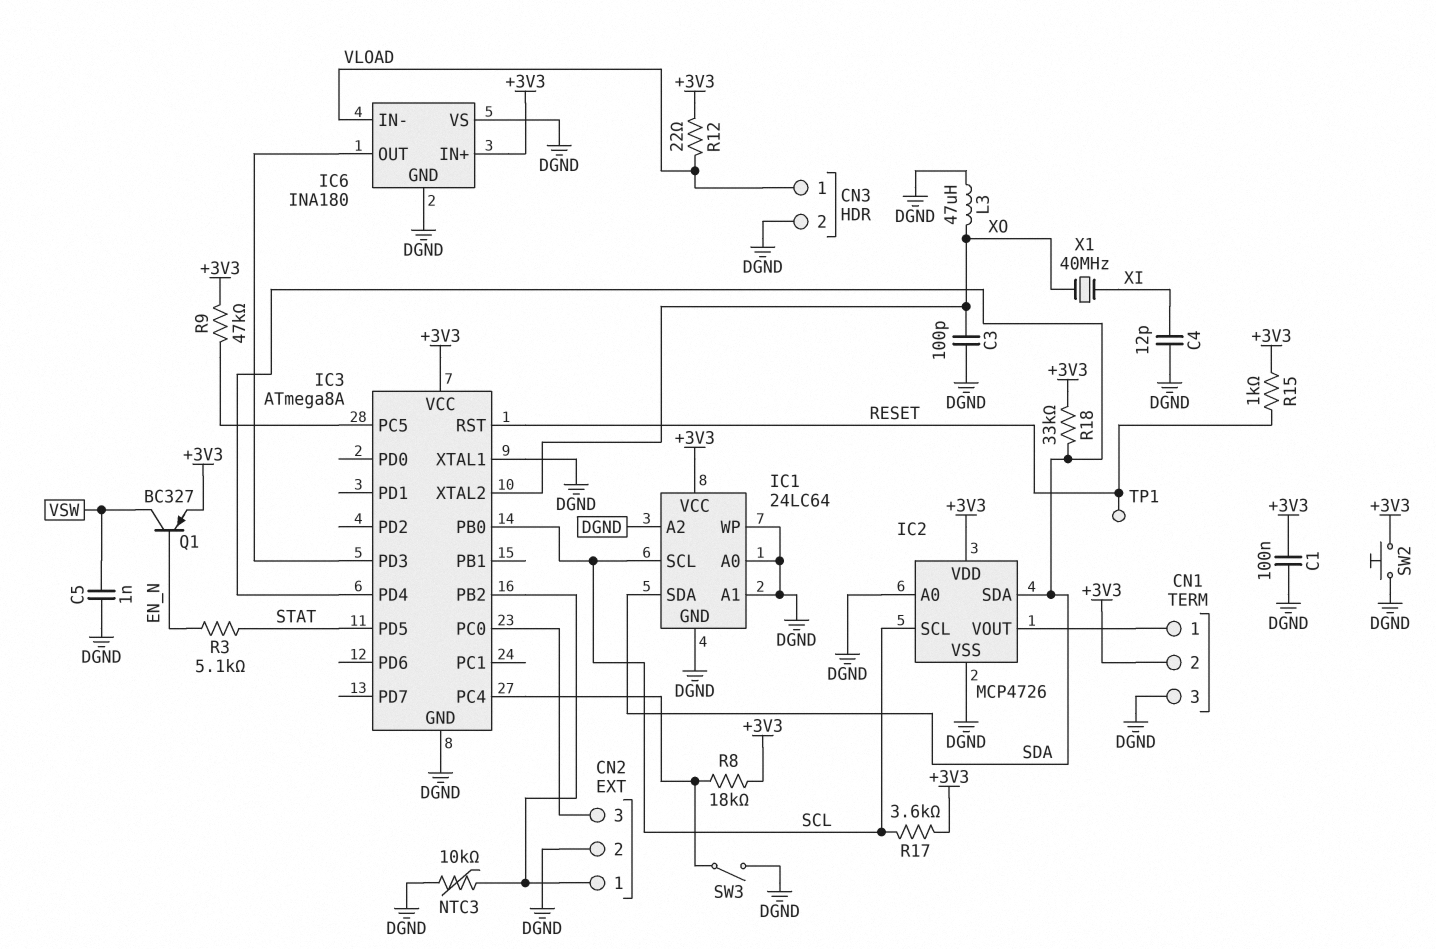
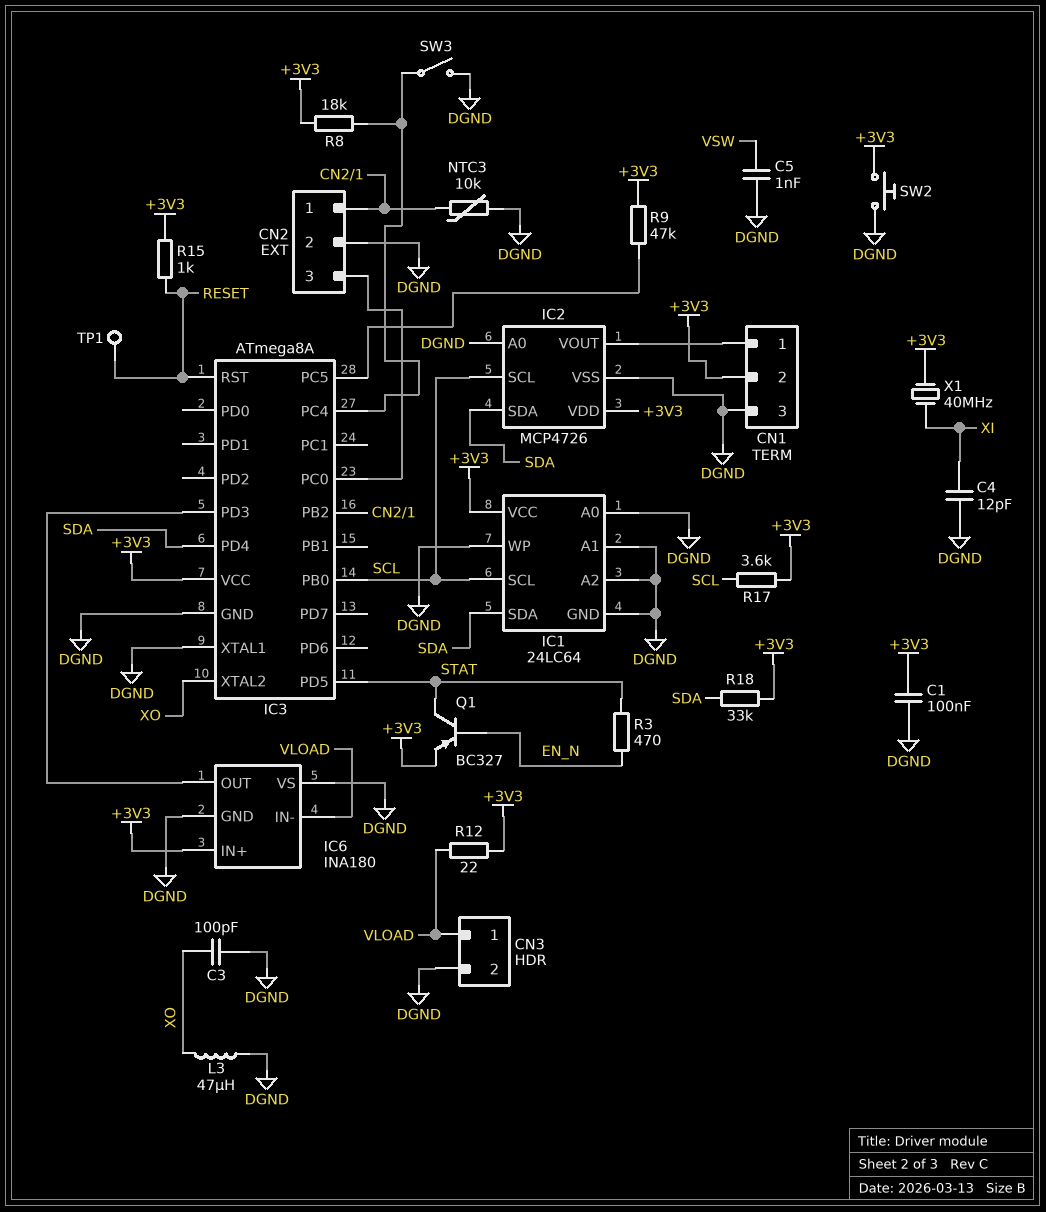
Q1: PNP BC327 (B EN_N, C VSW, E +3V3) -> PNP BC327 (B EN_N, C STAT, E +3V3)
R3: 5.1k (EN_N, STAT) -> 470 (EN_N, STAT)
X1: 40MHz (XI, XO) -> 40MHz (+3V3, XI)

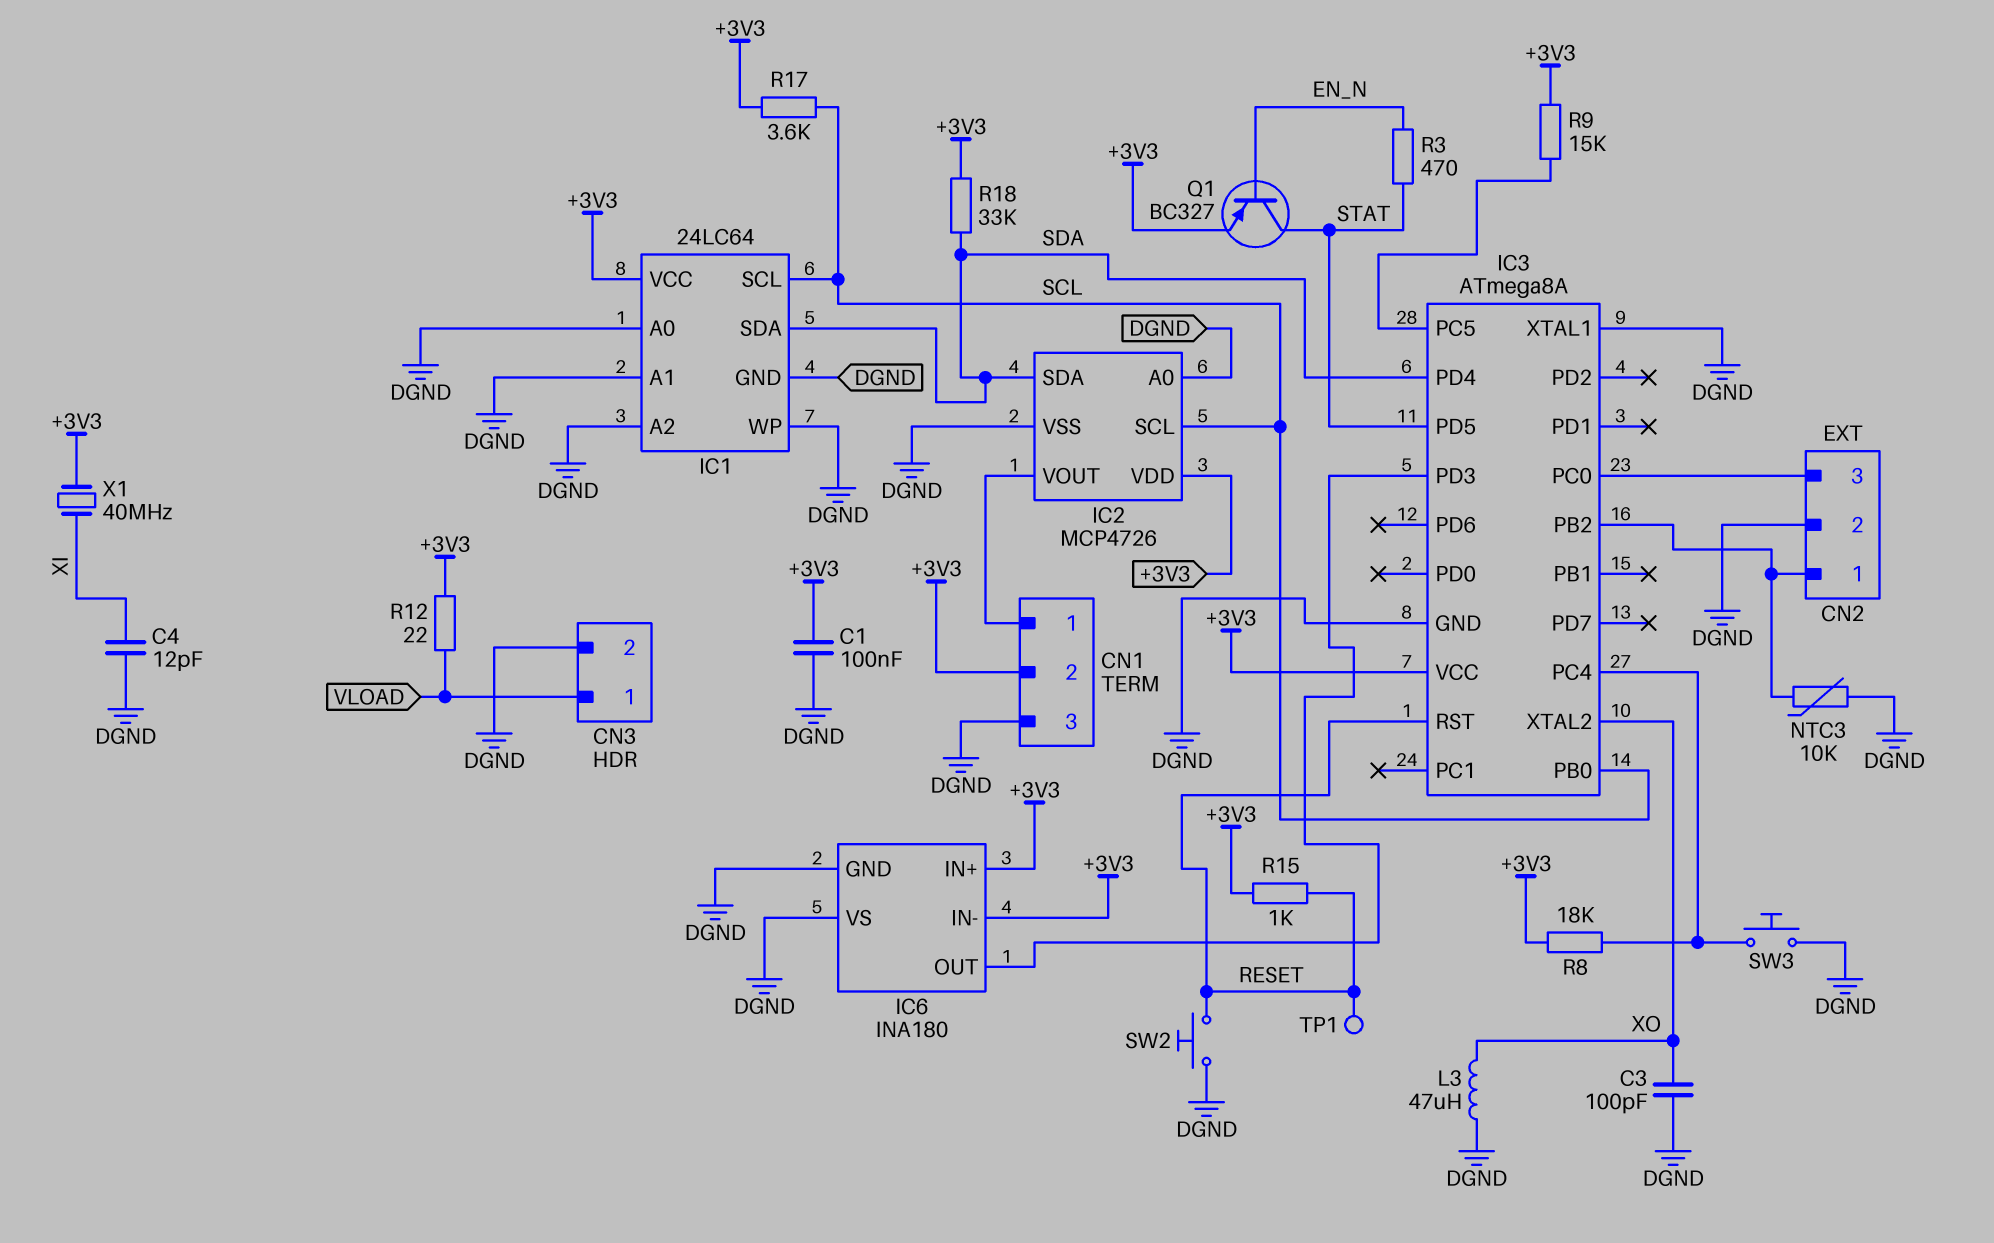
C5: 1nF (DGND, VSW) -> none
IC6 pin IN-: VLOAD -> +3V3
R9: 47k (+3V3, IC3/PC5) -> 15k (+3V3, IC3/PC5)
SW2: button (+3V3, DGND) -> button (DGND, RESET)
SW3: switch (DGND, IC3/PC4) -> button (DGND, IC3/PC4)

